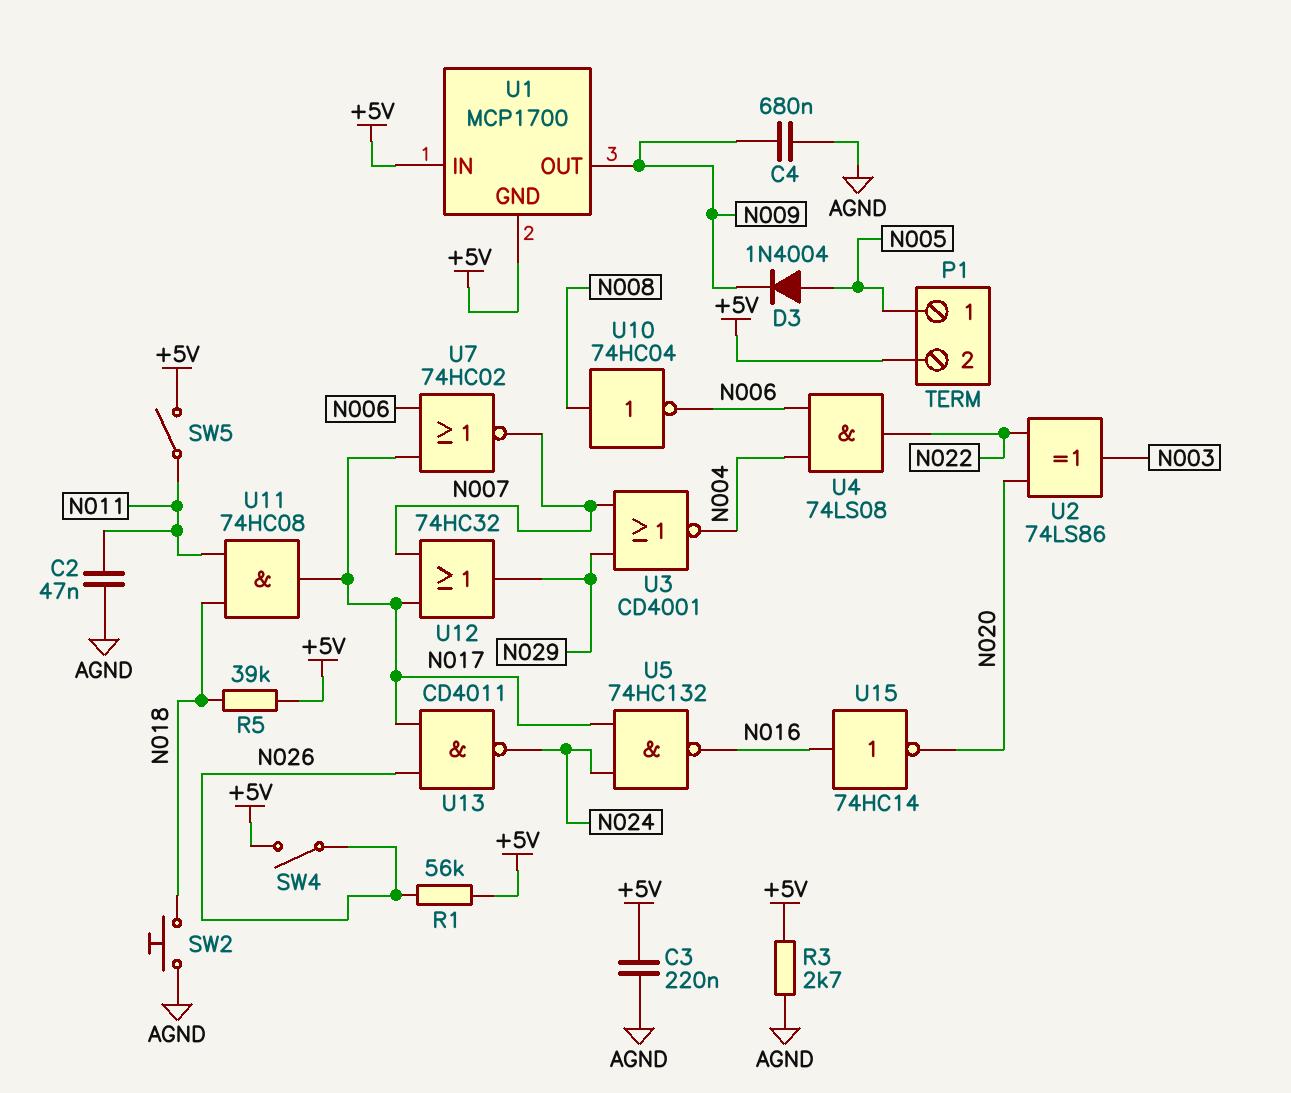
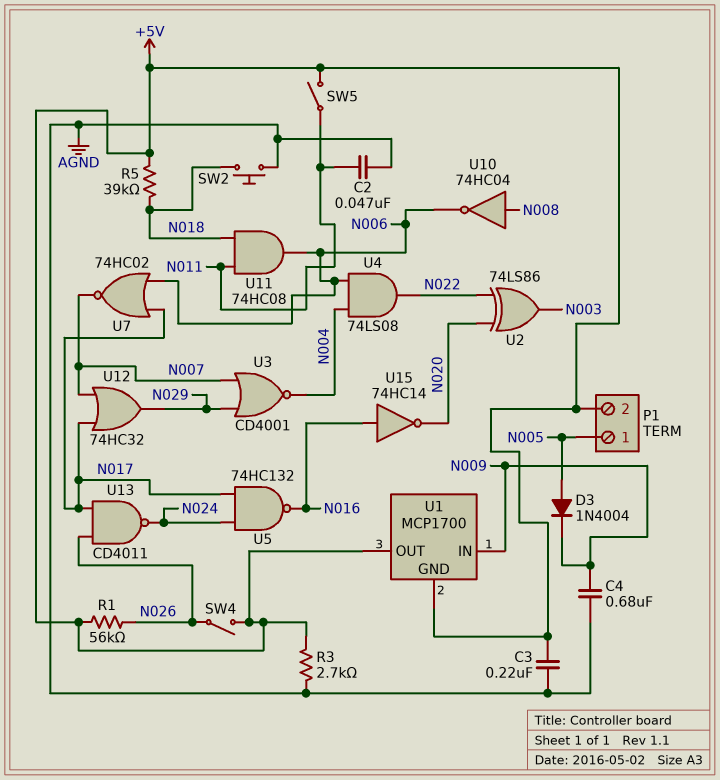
U1 pin IN: +5V -> N009
U1 pin OUT: N009 -> +5V
U11: AND 74HC08 (in N011, in N018, out N017) -> AND 74HC08 (in N011, in N018, out N006)

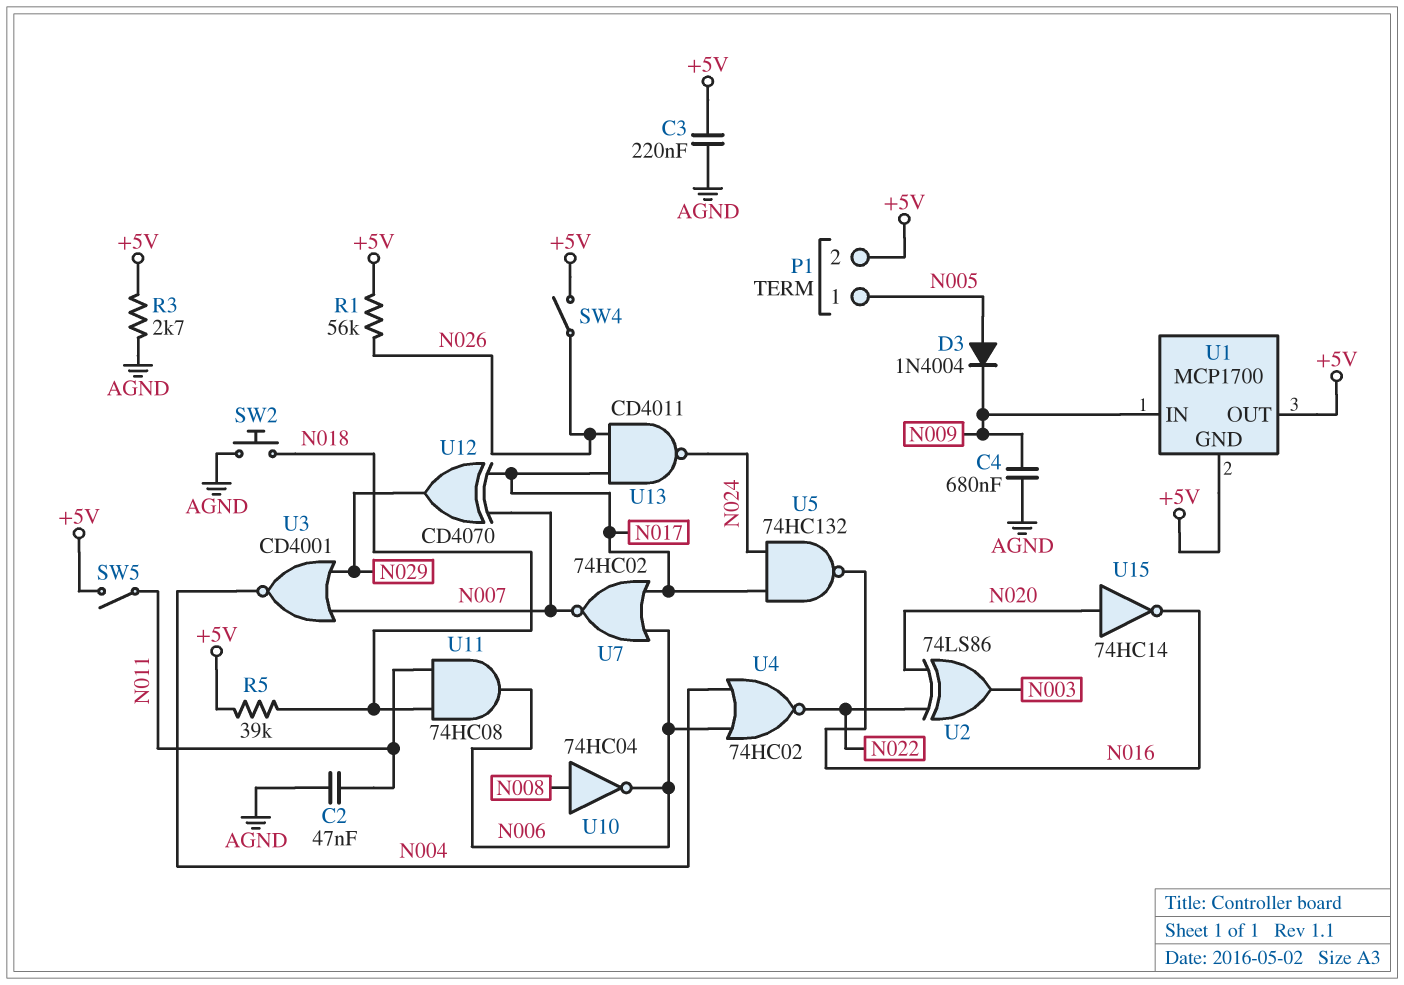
U4: AND 74LS08 (in N004, in N006, out N022) -> NOR 74HC02 (in N004, in N006, out N022)
U12: OR 74HC32 (in N007, in N017, out N029) -> XOR CD4070 (in N007, in N017, out N029)
U15: NOT 74HC14 (in N016, out N020) -> NOT 74HC14 (in N020, out N016)

